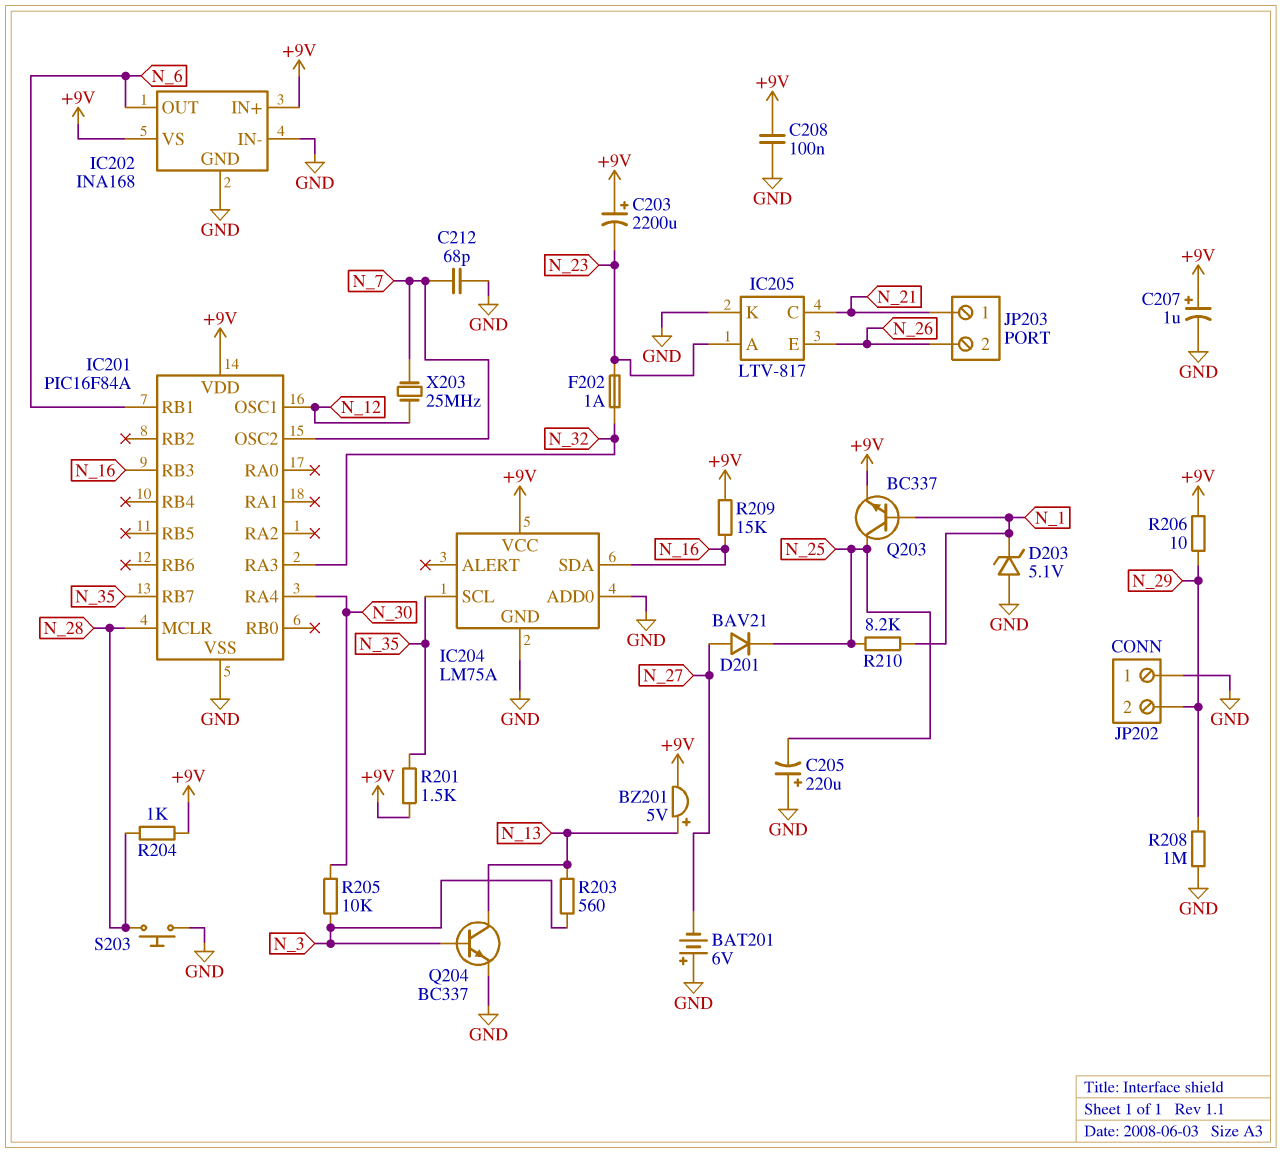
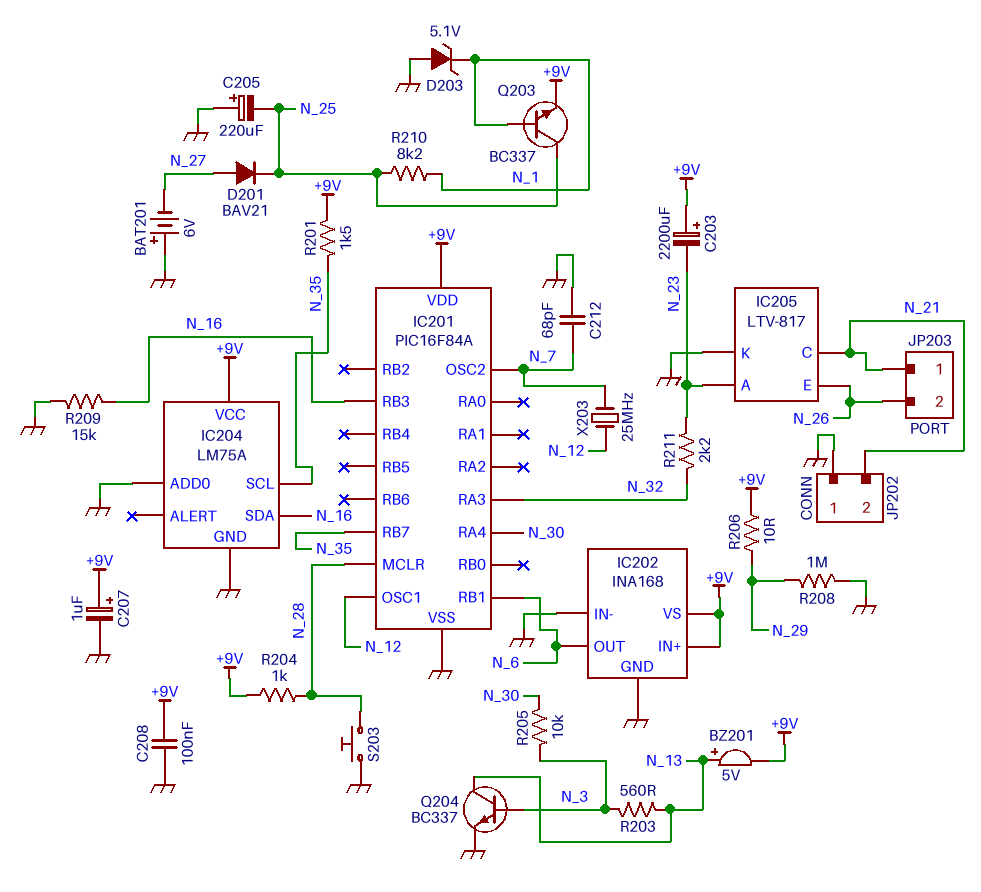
F202: 1A (N_23, N_32) -> none
JP202 pin 2: N_29 -> N_21
R209: 15k (+9V, N_16) -> 15k (GND, N_16)
R211: none -> 2.2k (N_23, N_32)

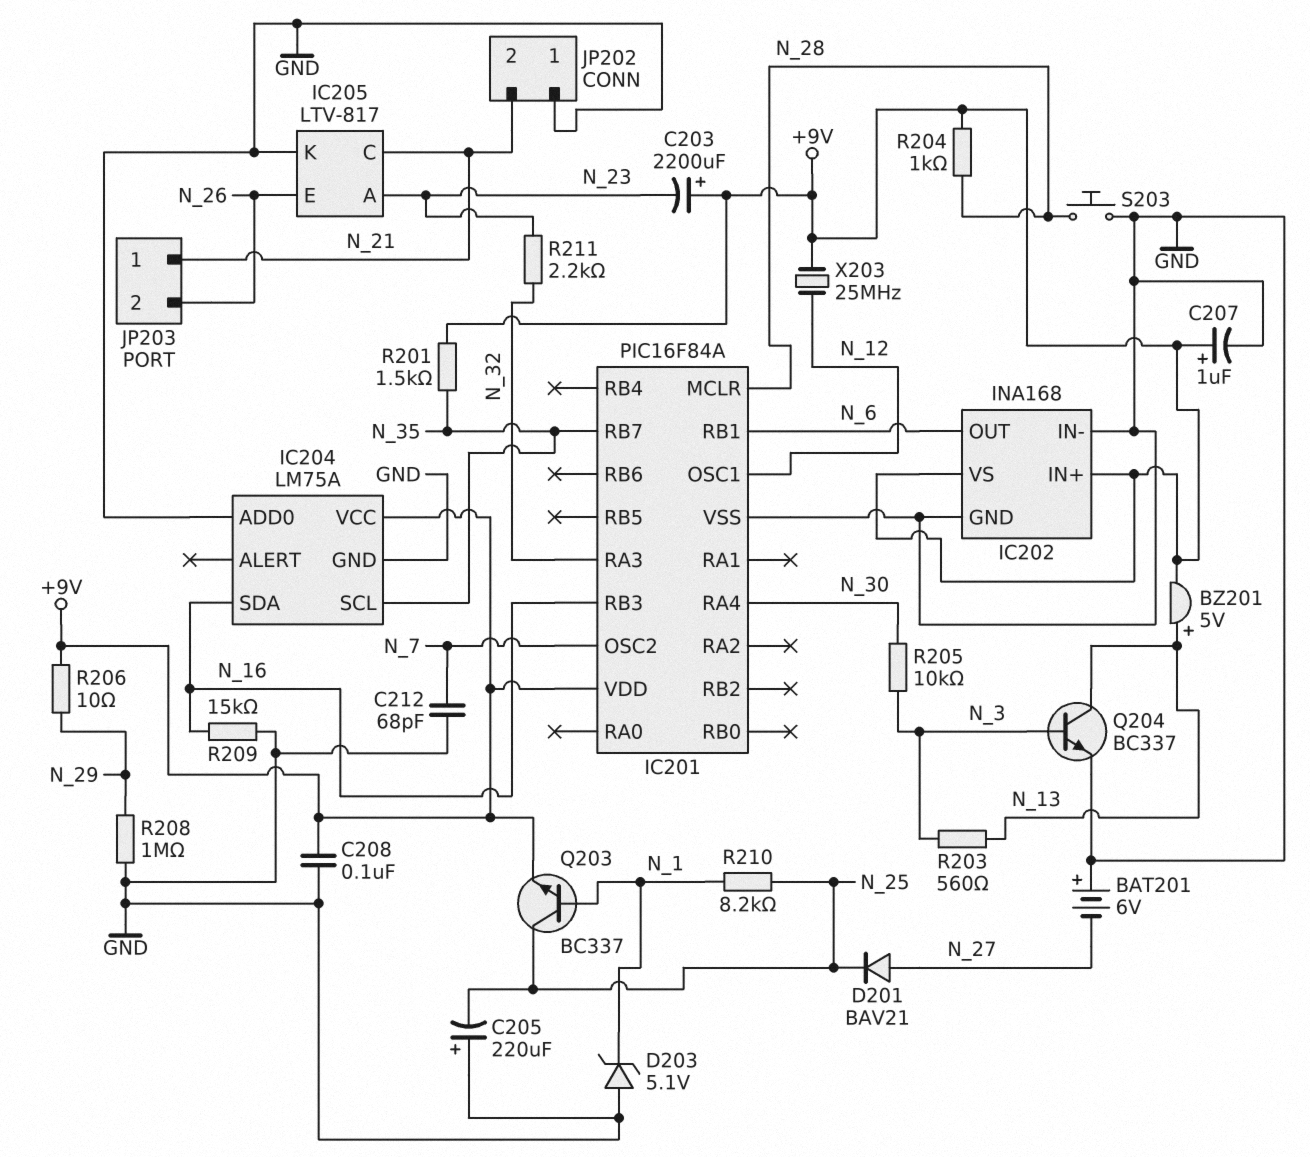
X203: 25MHz (N_7, N_12) -> 25MHz (+9V, N_12)

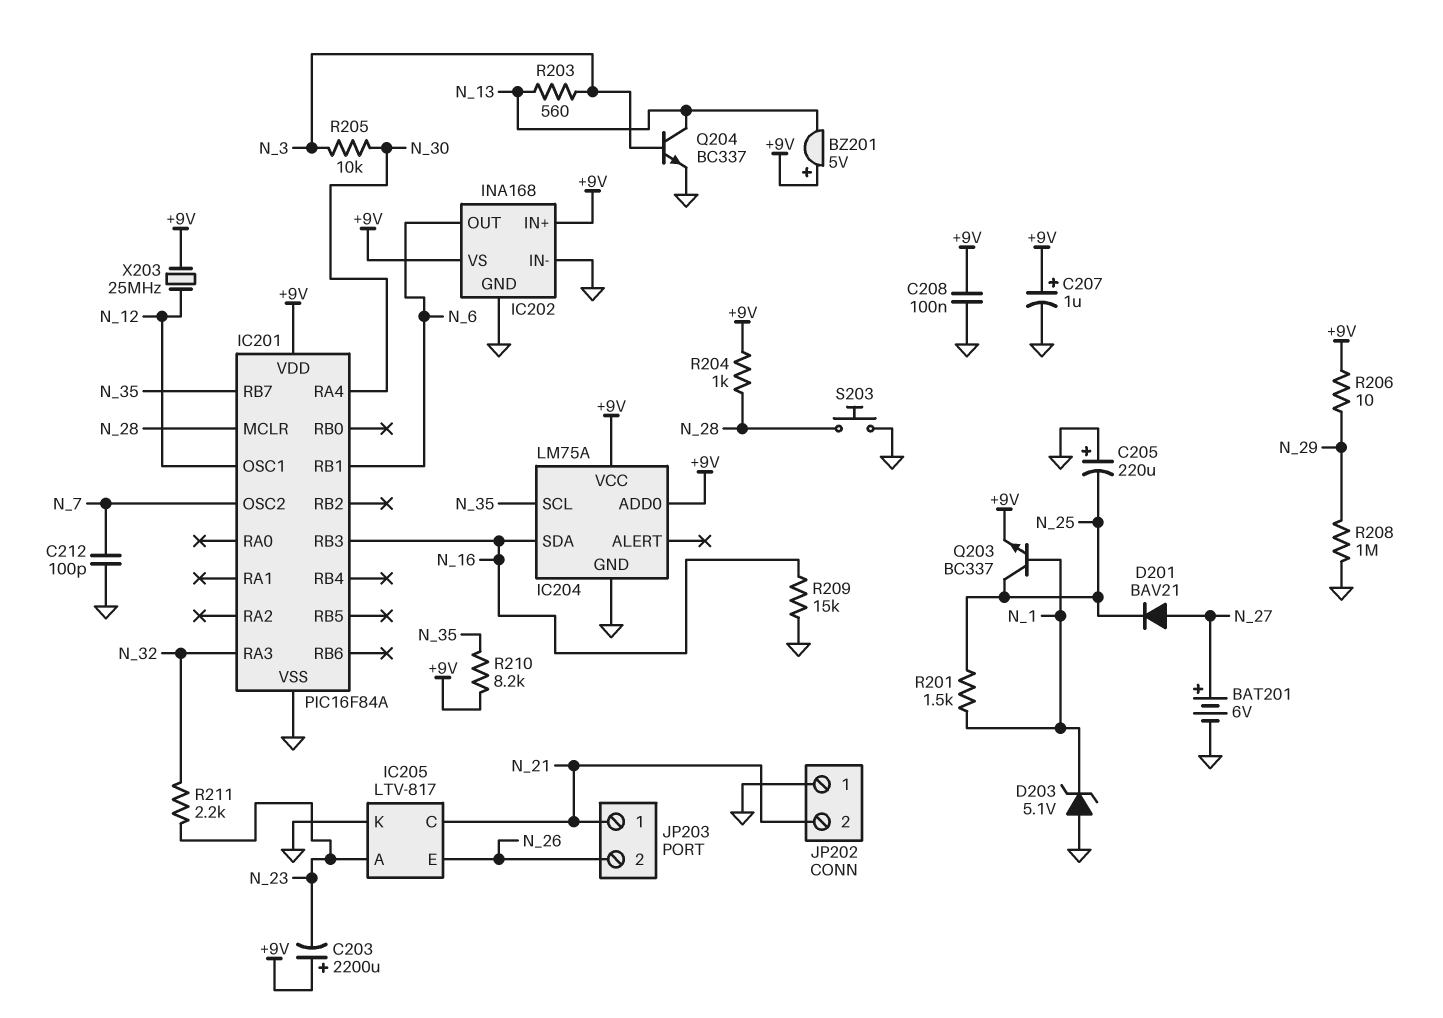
BAT201: 6V (plus GND, minus N_27) -> 6V (plus N_27, minus GND)
BZ201: buzzer 5V (plus N_13, minus +9V) -> buzzer 5V (plus +9V, minus N_13)
C212: 68pF (GND, N_7) -> 100pF (GND, N_7)
IC204 pin ADD0: GND -> +9V
R201: 1.5k (+9V, N_35) -> 1.5k (N_1, N_25)
R210: 8.2k (N_1, N_25) -> 8.2k (+9V, N_35)

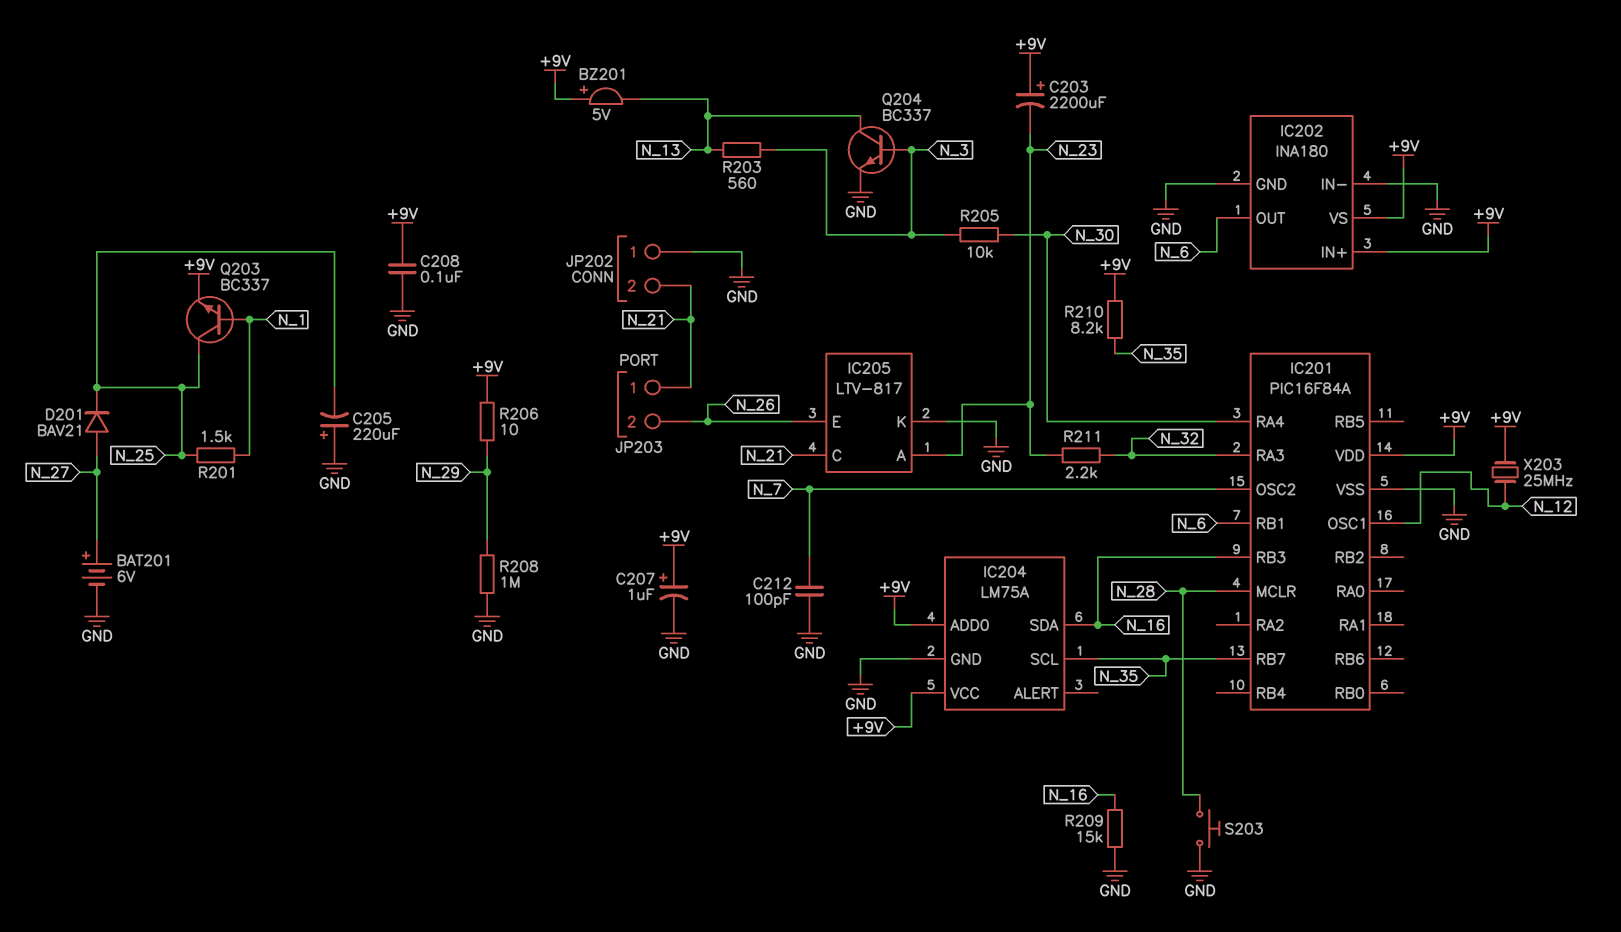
D203: zener 5.1V (A GND, K N_1) -> none
IC202: INA168 -> INA180
R204: 1k (+9V, N_28) -> none

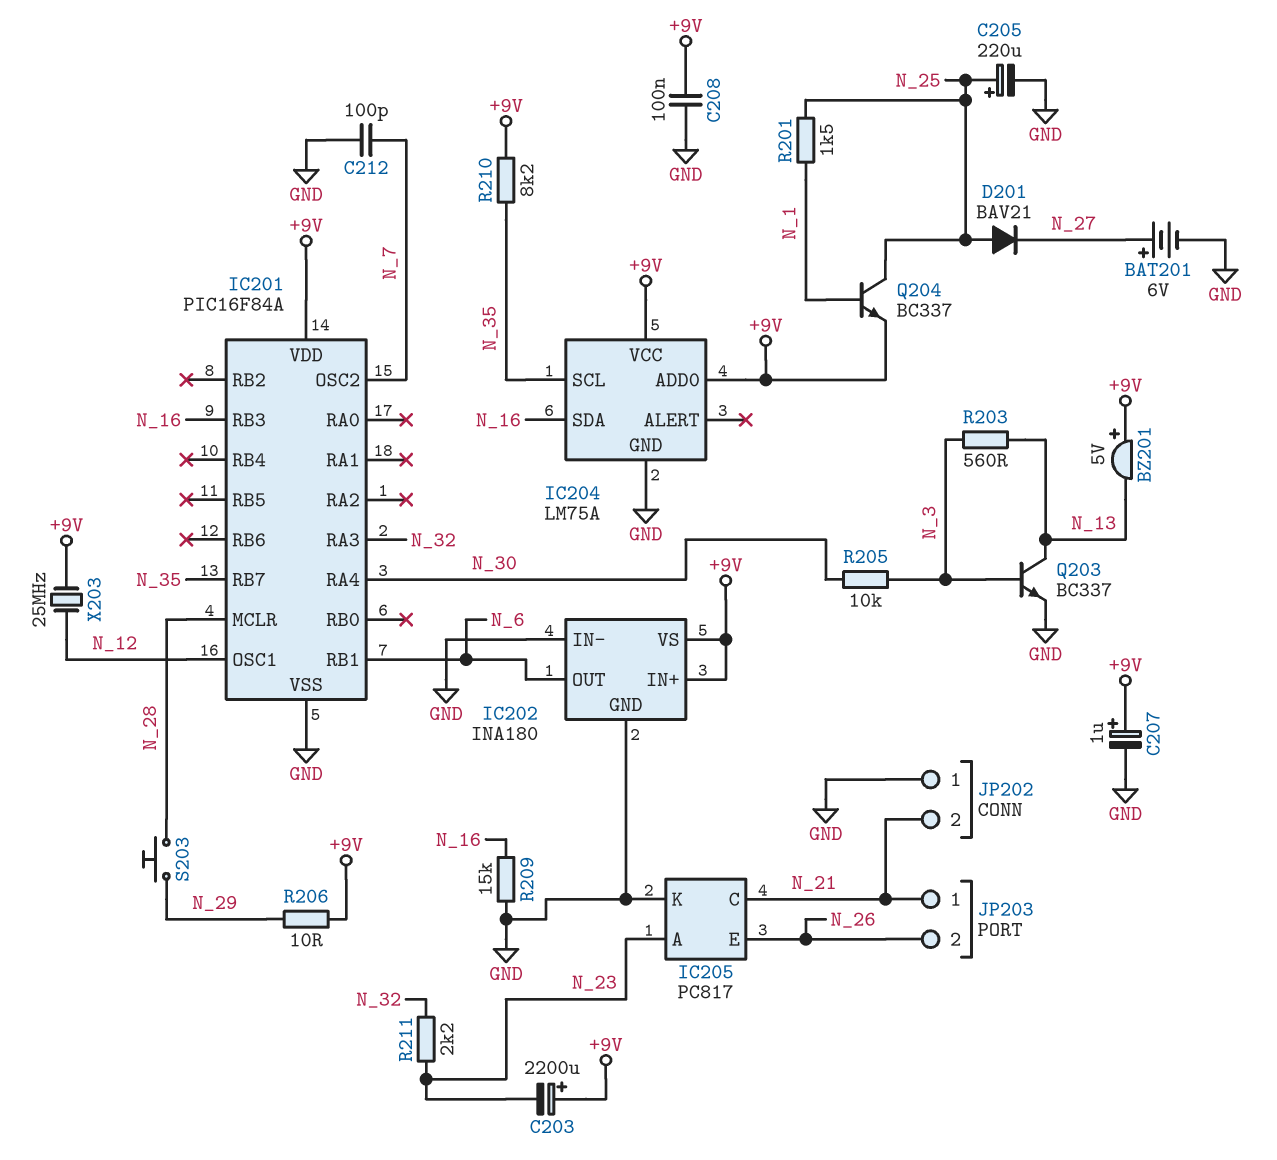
C205: 220uF (plus GND, minus N_25) -> 220uF (plus N_25, minus GND)
D201: diode BAV21 (A N_27, K N_25) -> diode BAV21 (A N_25, K N_27)
IC205: LTV-817 -> PC817
Q203: NPN BC337 (B N_1, C N_25, E +9V) -> NPN BC337 (B N_3, C N_13, E GND)
Q204: NPN BC337 (B N_3, C N_13, E GND) -> NPN BC337 (B N_1, C N_25, E +9V)
R208: 1M (GND, N_29) -> none
S203: button (GND, N_28) -> button (N_28, N_29)

